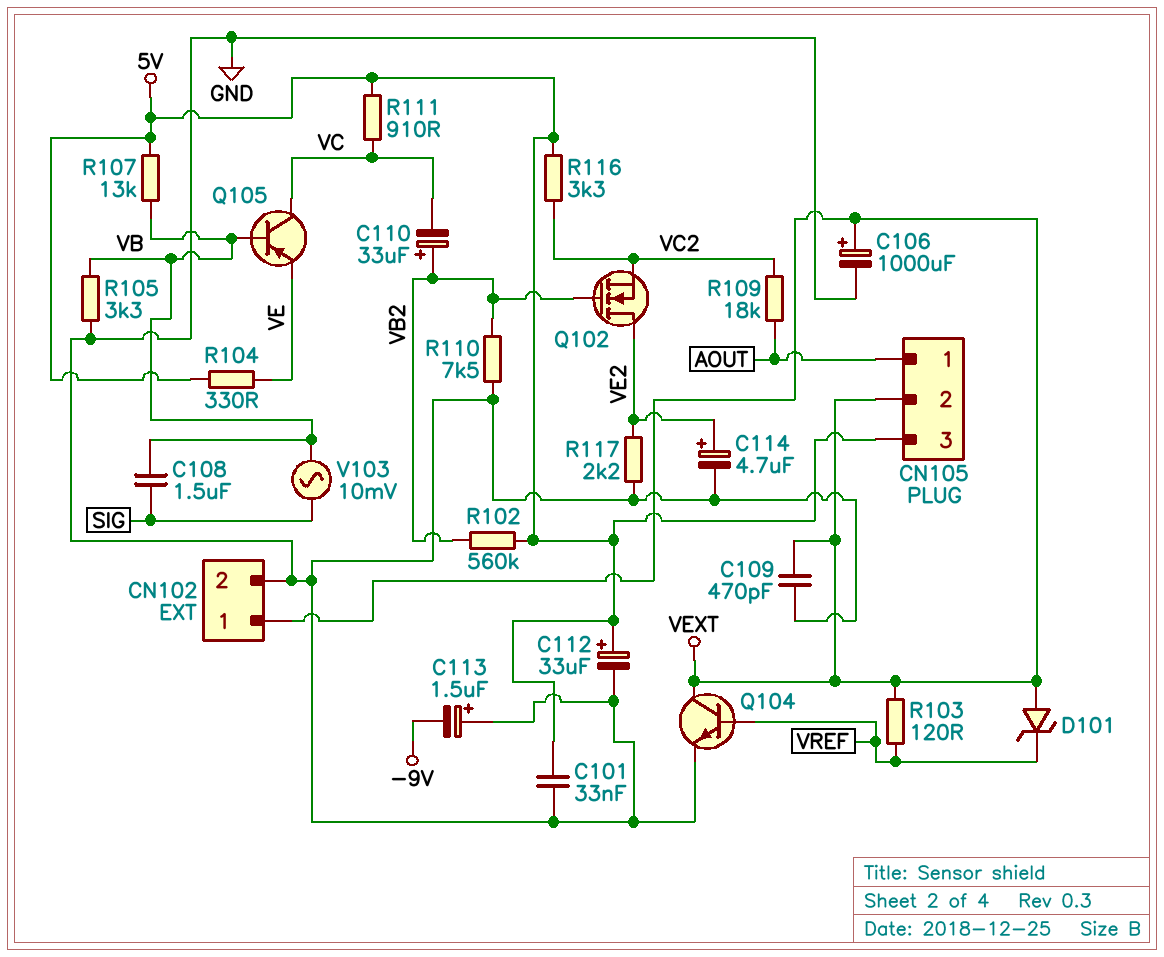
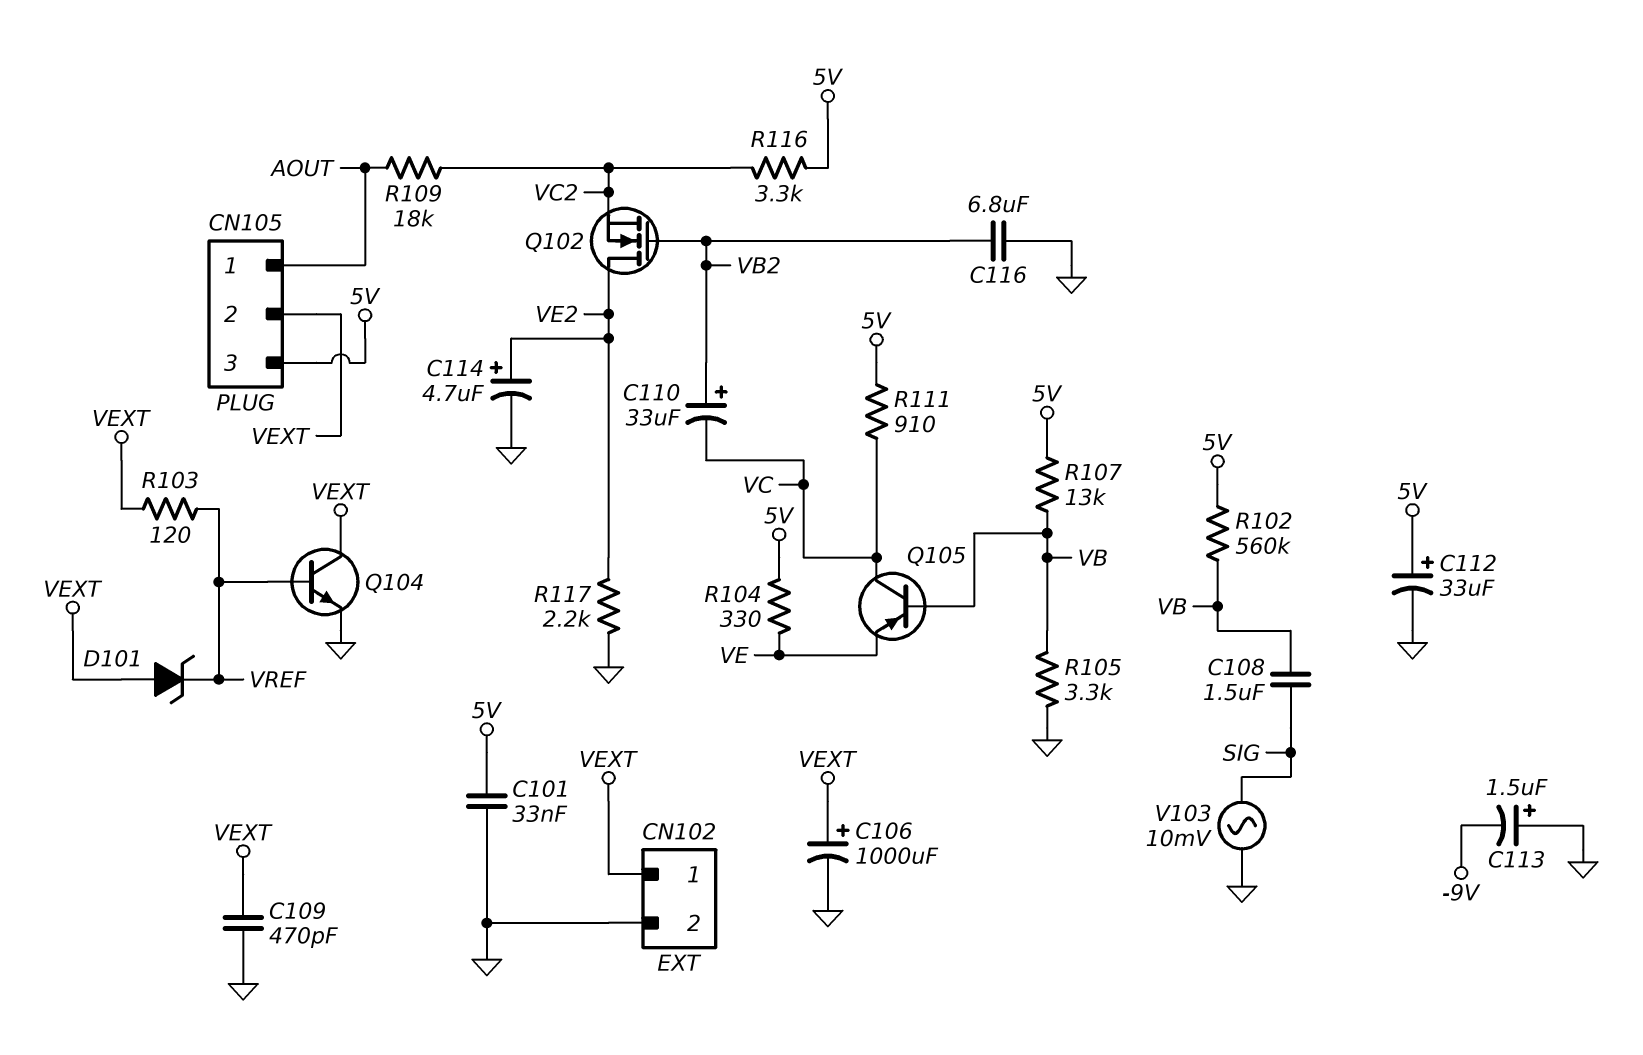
C116: none -> 6.8uF (GND, VB2)
R102: 560k (5V, VB2) -> 560k (5V, VB)
R110: 7.5k (GND, VB2) -> none
V103: AC 10mV (SIG, VB) -> AC 10mV (GND, SIG)

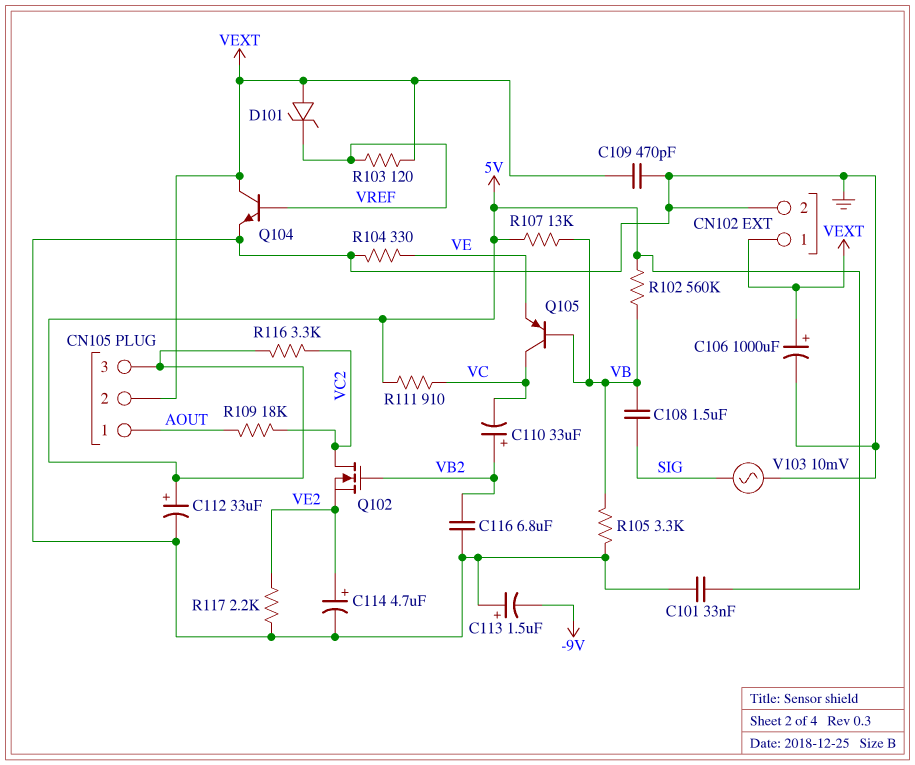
Q102: NMOS (G VB2, D VE2, S VC2) -> NMOS (G VB2, D VC2, S VE2)
R104: 330 (5V, VE) -> 330 (GND, VE)

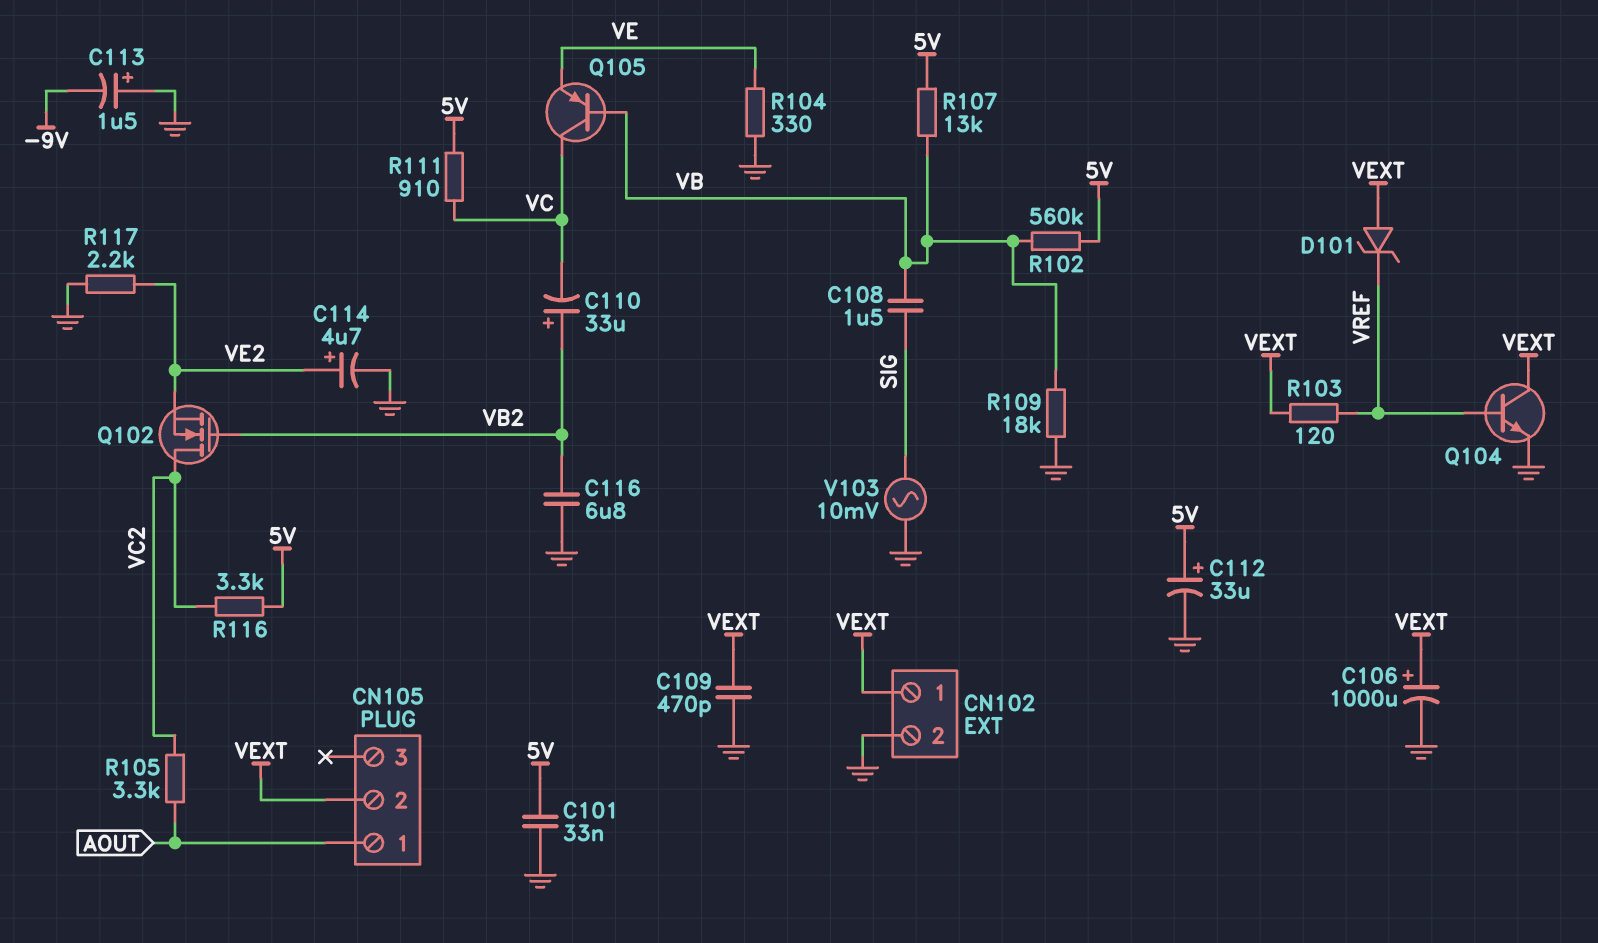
CN105 pin 3: 5V -> none
R105: 3.3k (GND, VB) -> 3.3k (AOUT, VC2)
R109: 18k (AOUT, VC2) -> 18k (GND, VB)

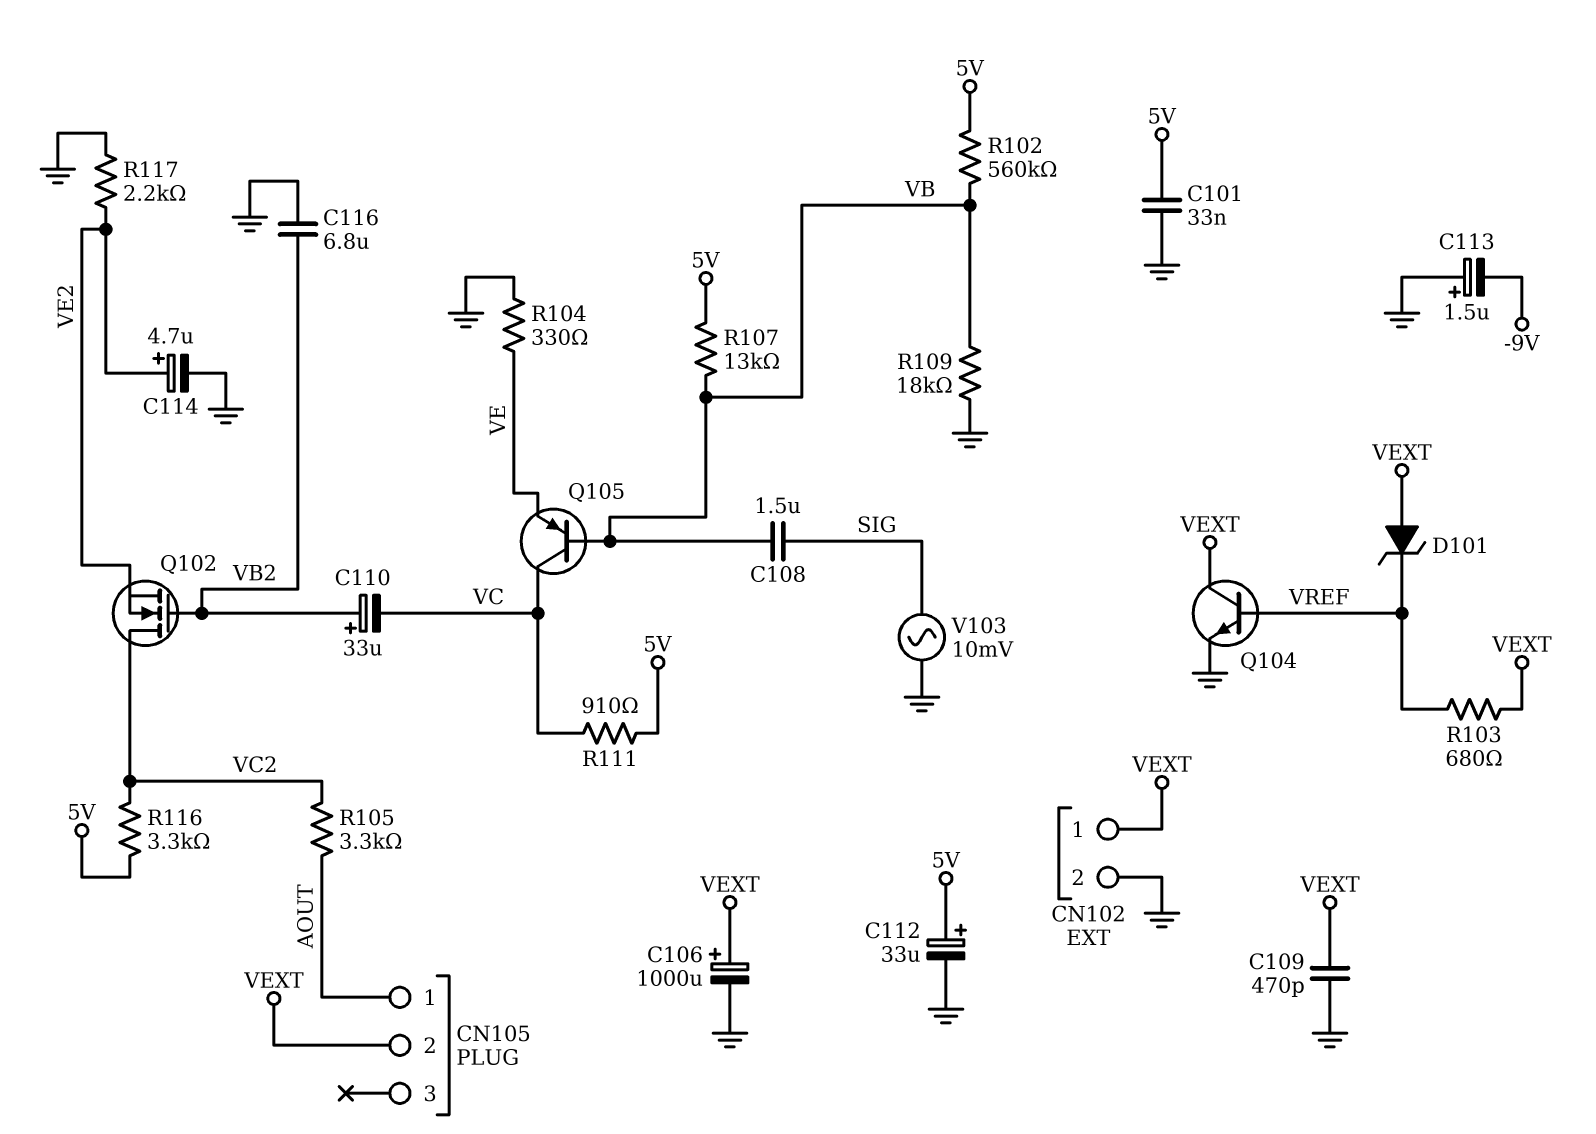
R103: 120 (VEXT, VREF) -> 680 (VEXT, VREF)

